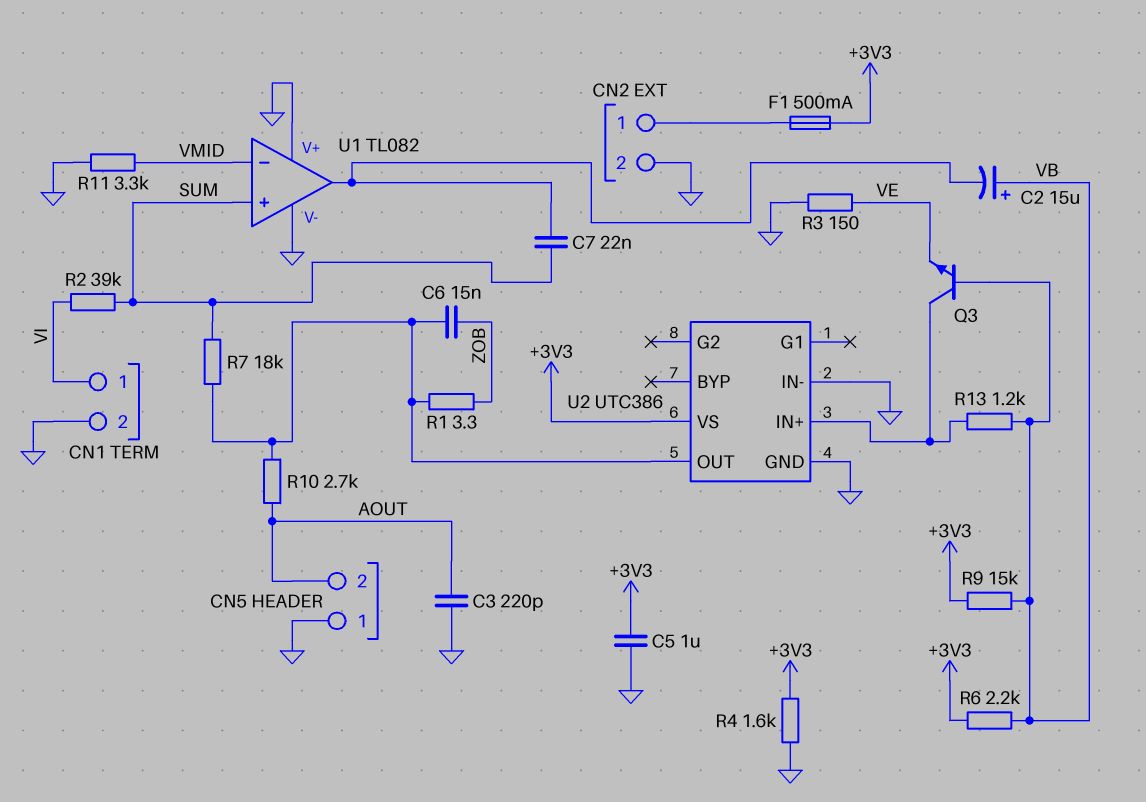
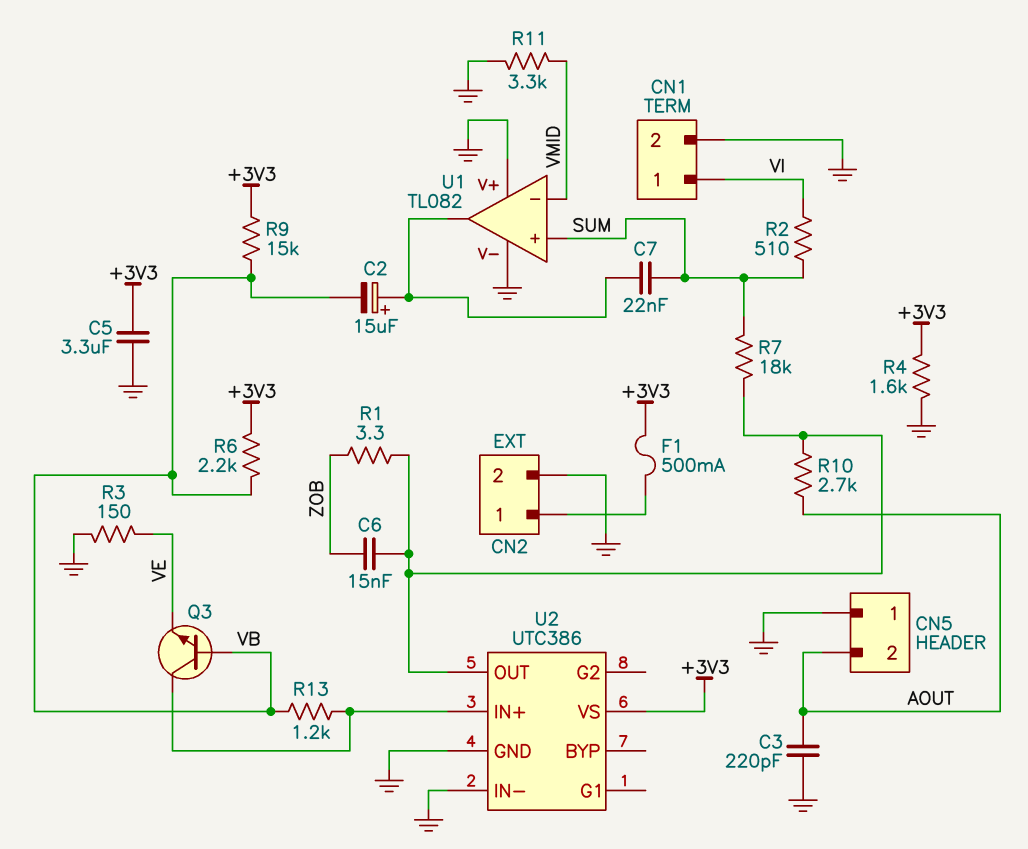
C2: 15uF (plus VB, minus U1/out) -> 15uF (plus U1/out, minus VB)
C5: 1uF (+3V3, GND) -> 3.3uF (+3V3, GND)
R2: 39k (SUM, VI) -> 510 (SUM, VI)

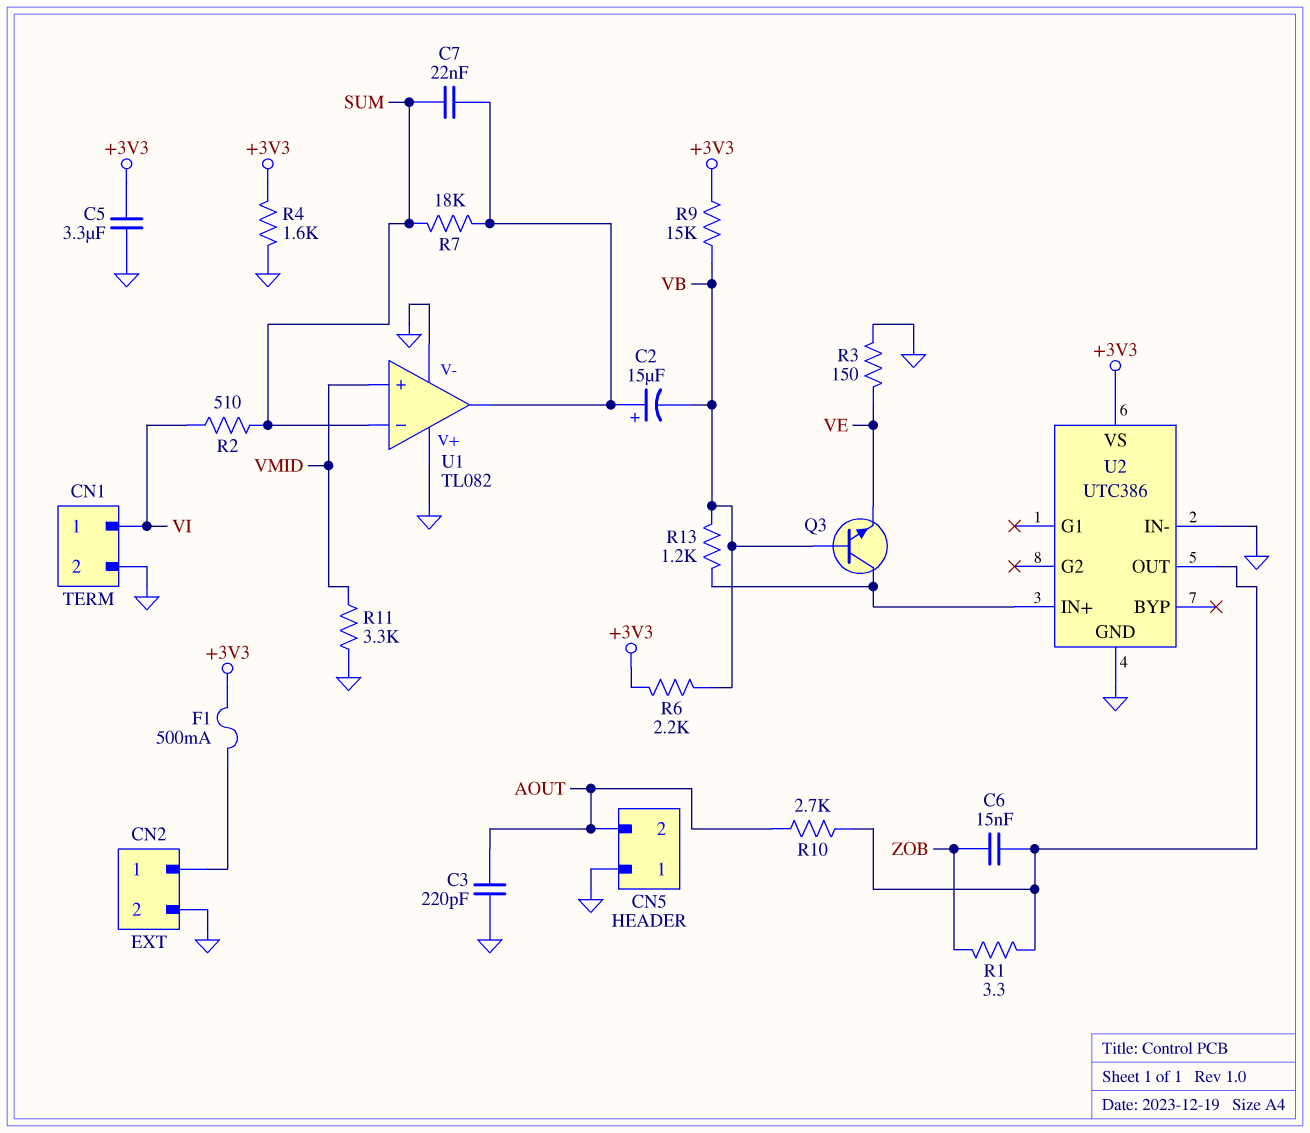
R7: 18k (SUM, U2/OUT) -> 18k (SUM, U1/out)
U1 pin in+: SUM -> VMID
U1 pin in-: VMID -> SUM

